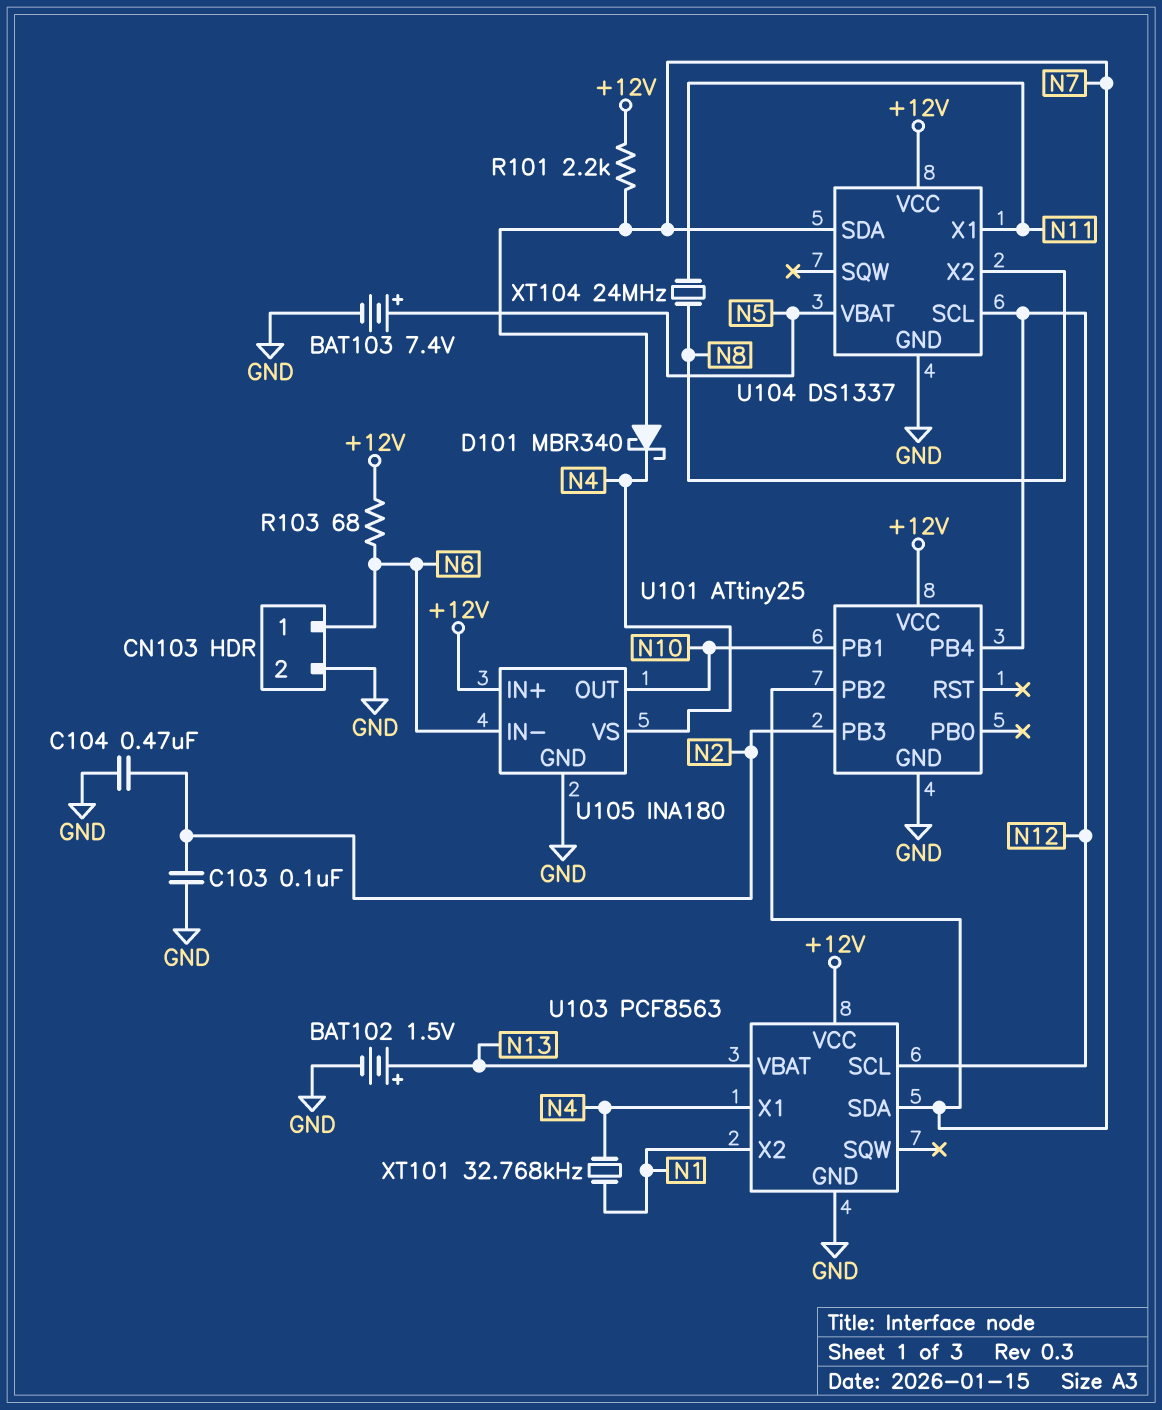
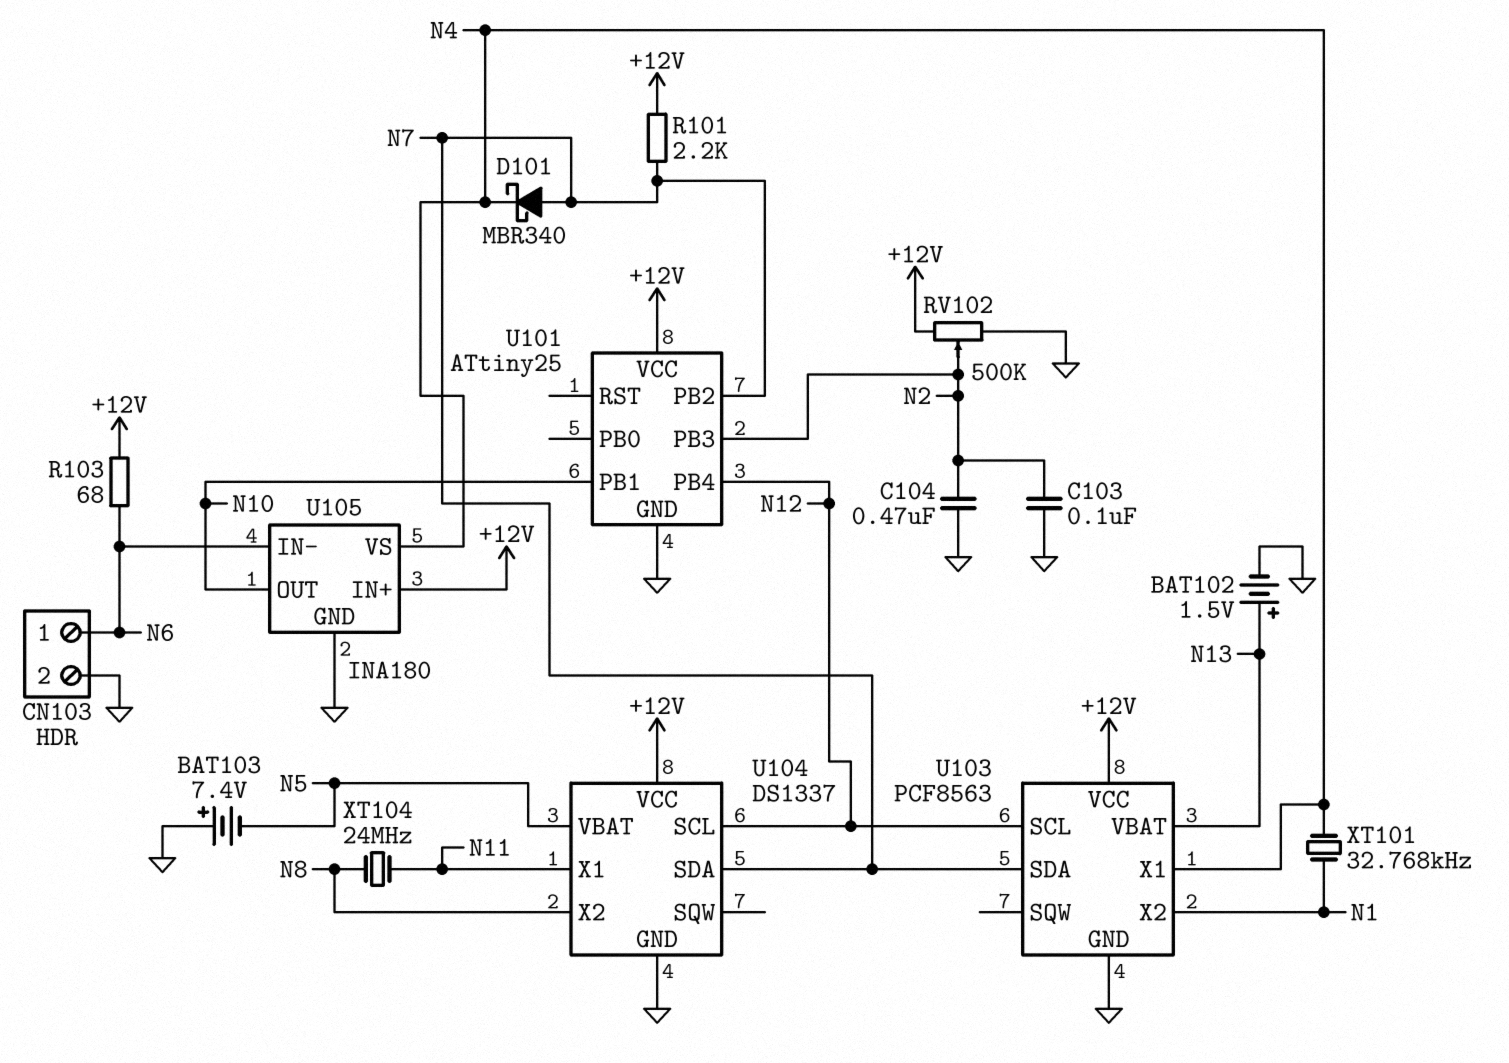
BAT103: 7.4V (plus N5, minus GND) -> 7.4V (plus GND, minus N5)
RV102: none -> 500k (+12V, GND, wiper N2)

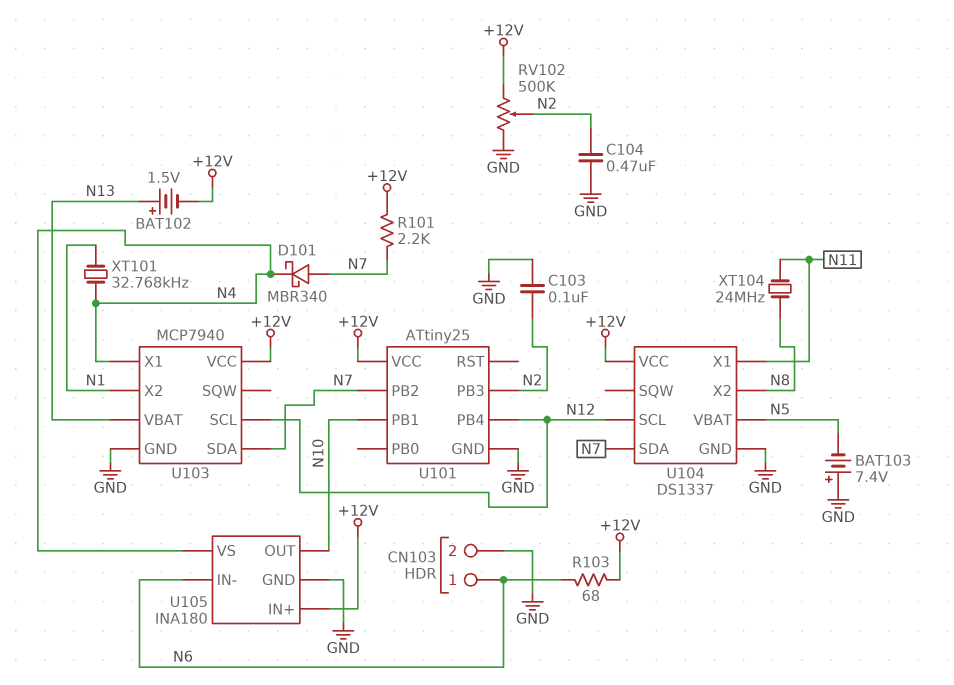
BAT102: 1.5V (plus N13, minus GND) -> 1.5V (plus N13, minus +12V)
U103: PCF8563 -> MCP7940

